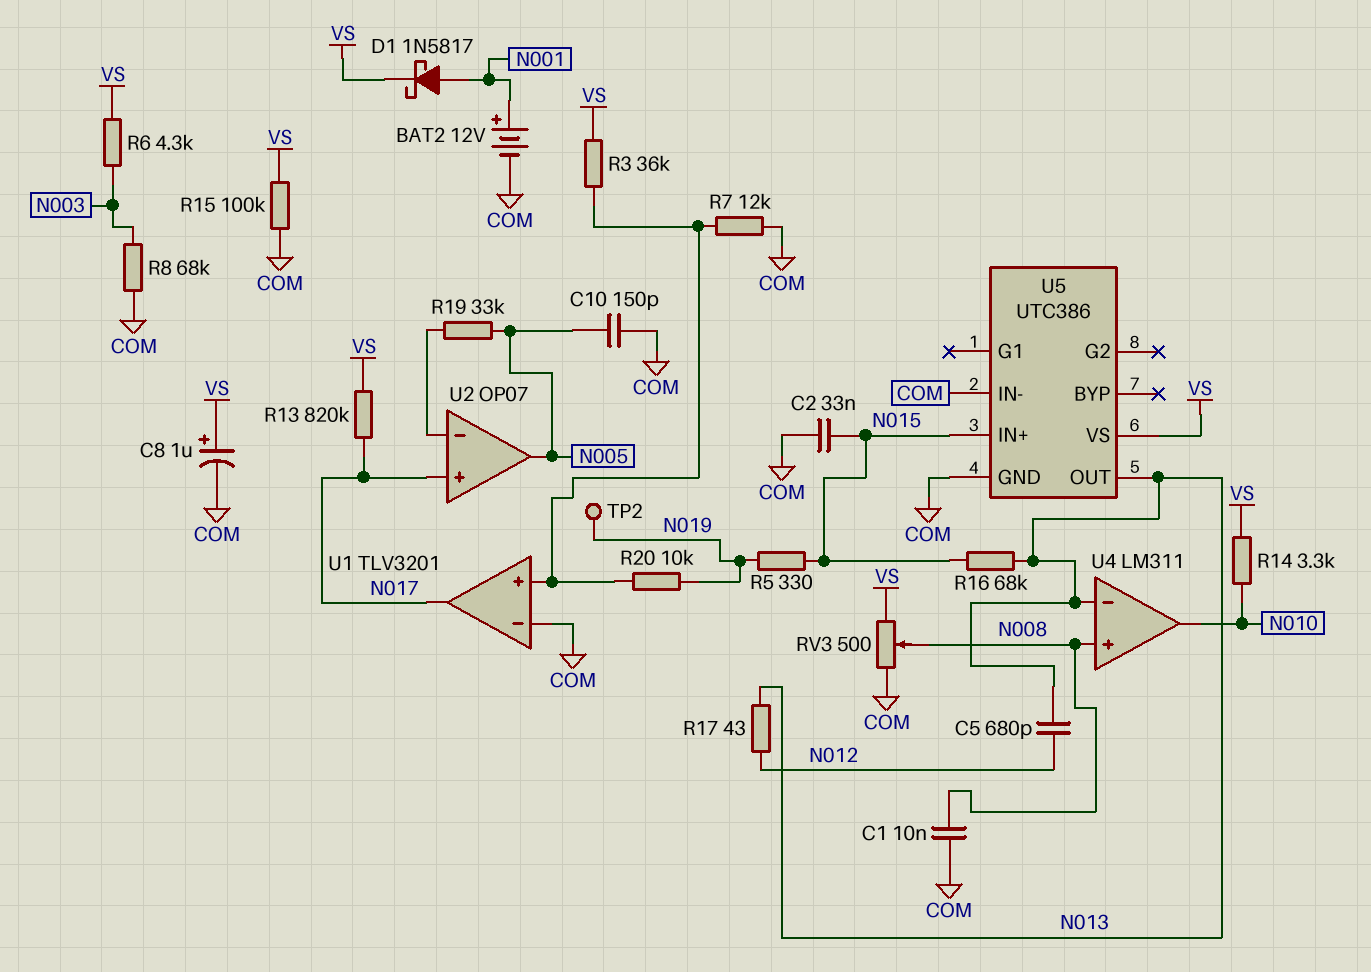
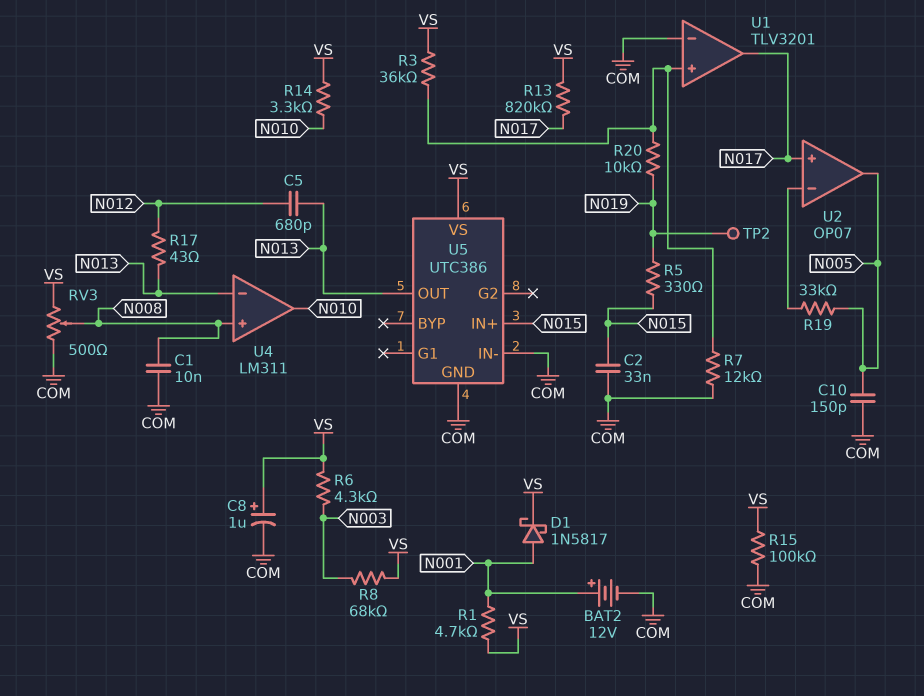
R1: none -> 4.7k (N001, VS)
R8: 68k (COM, N003) -> 68k (N003, VS)
R16: 68k (N013, N015) -> none

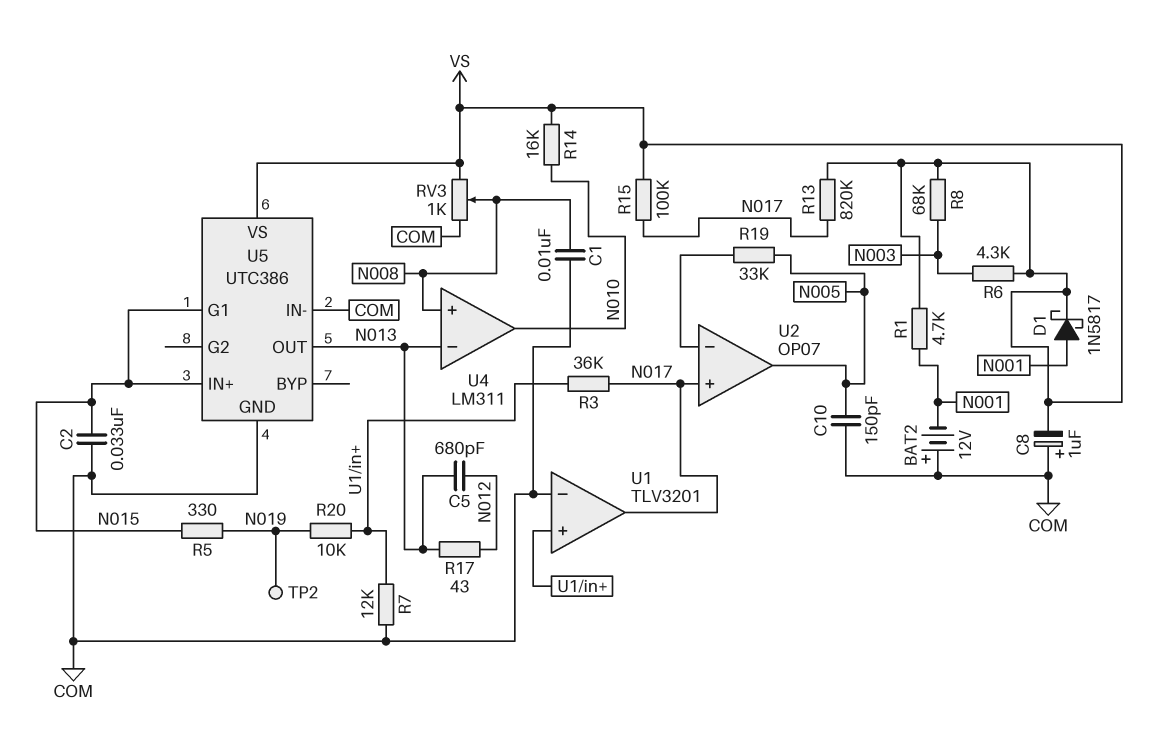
BAT2: 12V (plus N001, minus COM) -> 12V (plus COM, minus N001)
C8: 1uF (plus VS, minus COM) -> 1uF (plus COM, minus VS)
R3: 36k (U1/in+, VS) -> 36k (N017, U1/in+)
R14: 3.3k (N010, VS) -> 16k (N010, VS)
R15: 100k (COM, VS) -> 100k (N017, VS)
RV3: 500 (COM, VS, wiper N008) -> 1k (COM, VS, wiper N008)
U5 pin G1: none -> N015

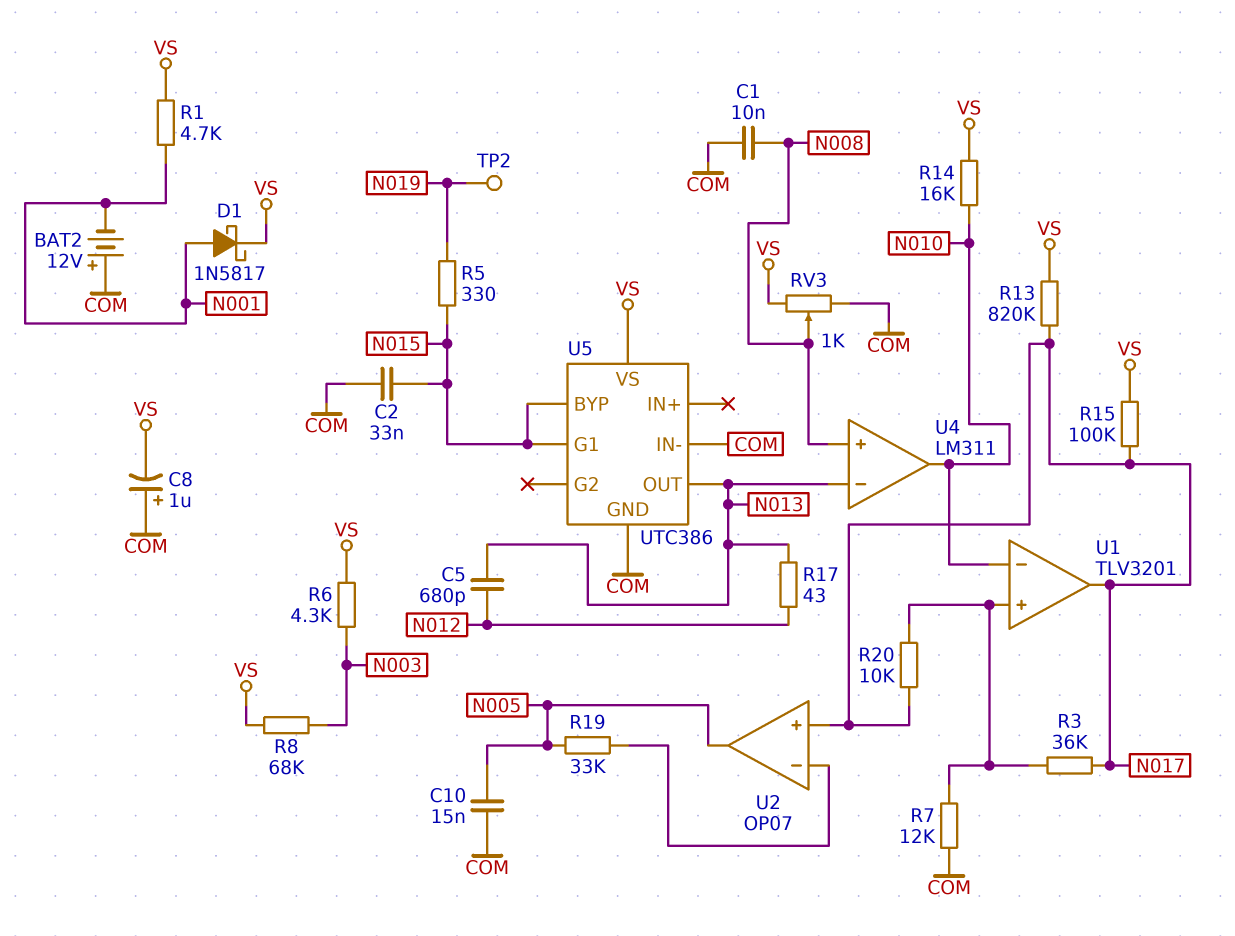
C10: 150pF (COM, N005) -> 15nF (COM, N005)
R20: 10k (N019, U1/in+) -> 10k (N017, U1/in+)
U1 pin in-: COM -> N010
U5 pin BYP: none -> N015
U5 pin IN+: N015 -> none

